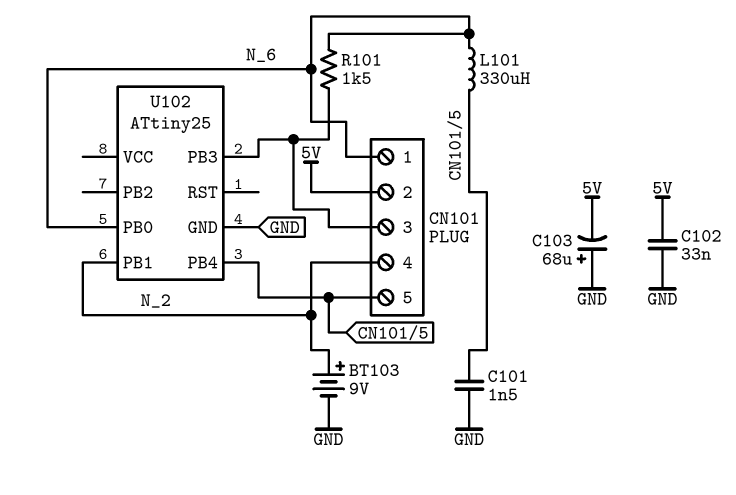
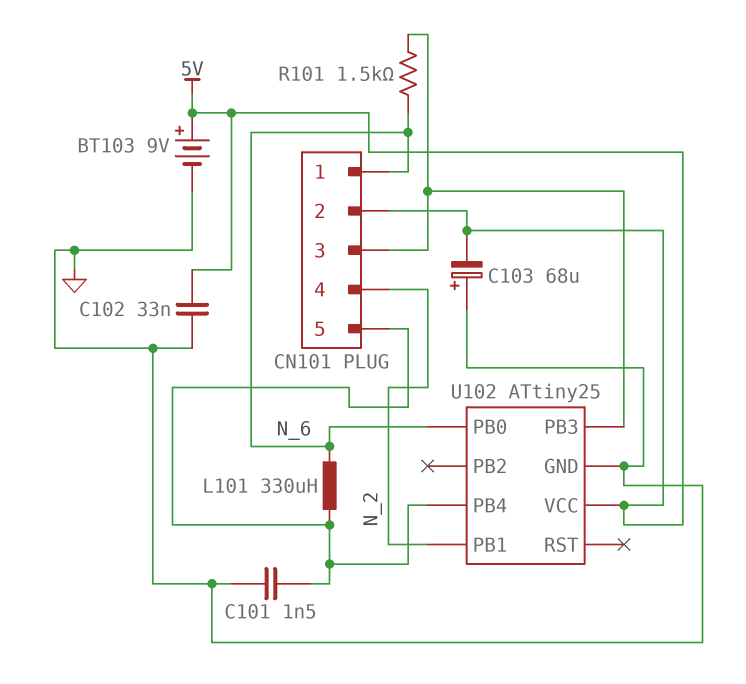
BT103: 9V (plus N_2, minus GND) -> 9V (plus 5V, minus GND)
U102 pin VCC: none -> 5V

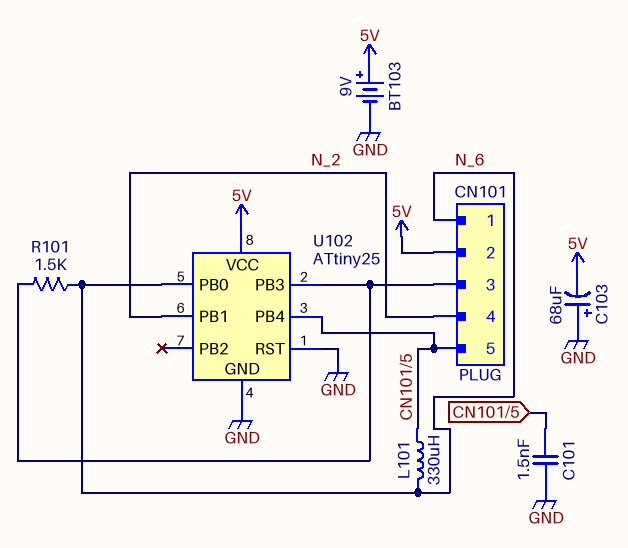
C102: 33nF (5V, GND) -> none
U102 pin RST: none -> GND

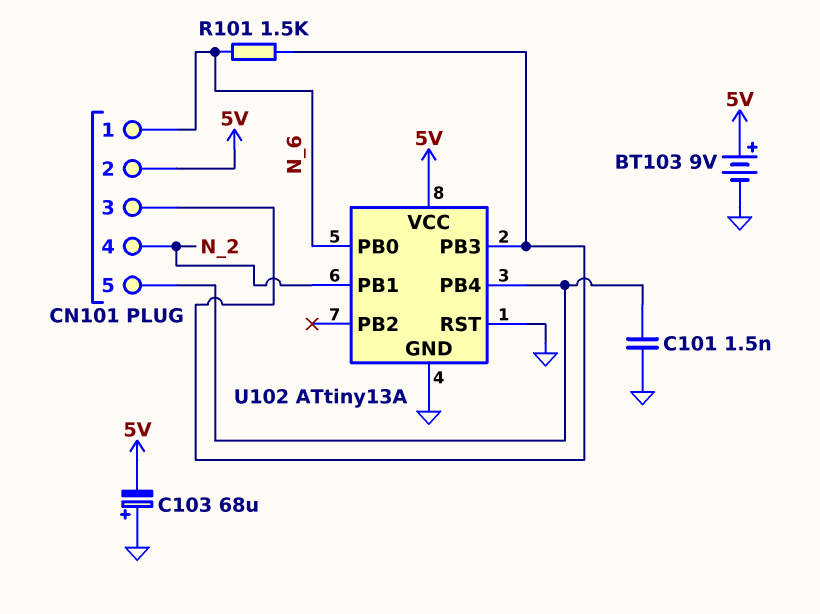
L101: 330uH (CN101/5, N_6) -> none
U102: ATtiny25 -> ATtiny13A

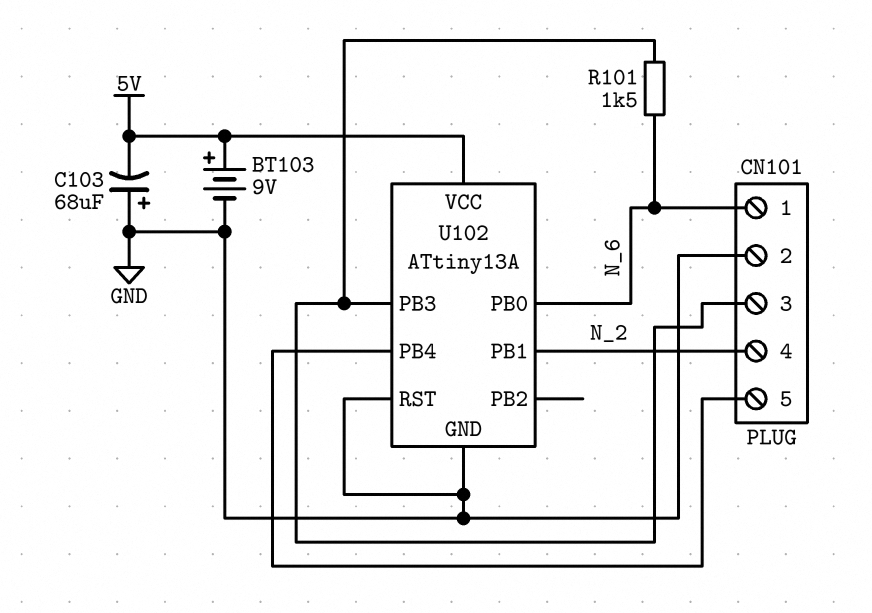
C101: 1.5nF (CN101/5, GND) -> none
CN101 pin 2: 5V -> GND

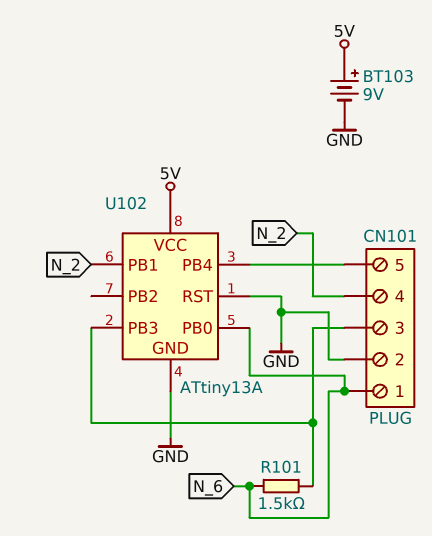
C103: 68uF (plus GND, minus 5V) -> none

